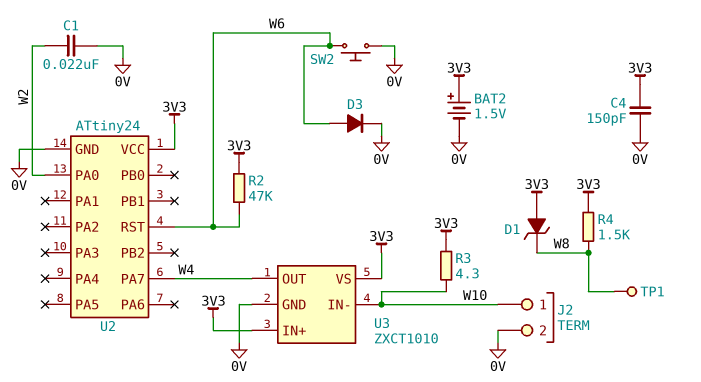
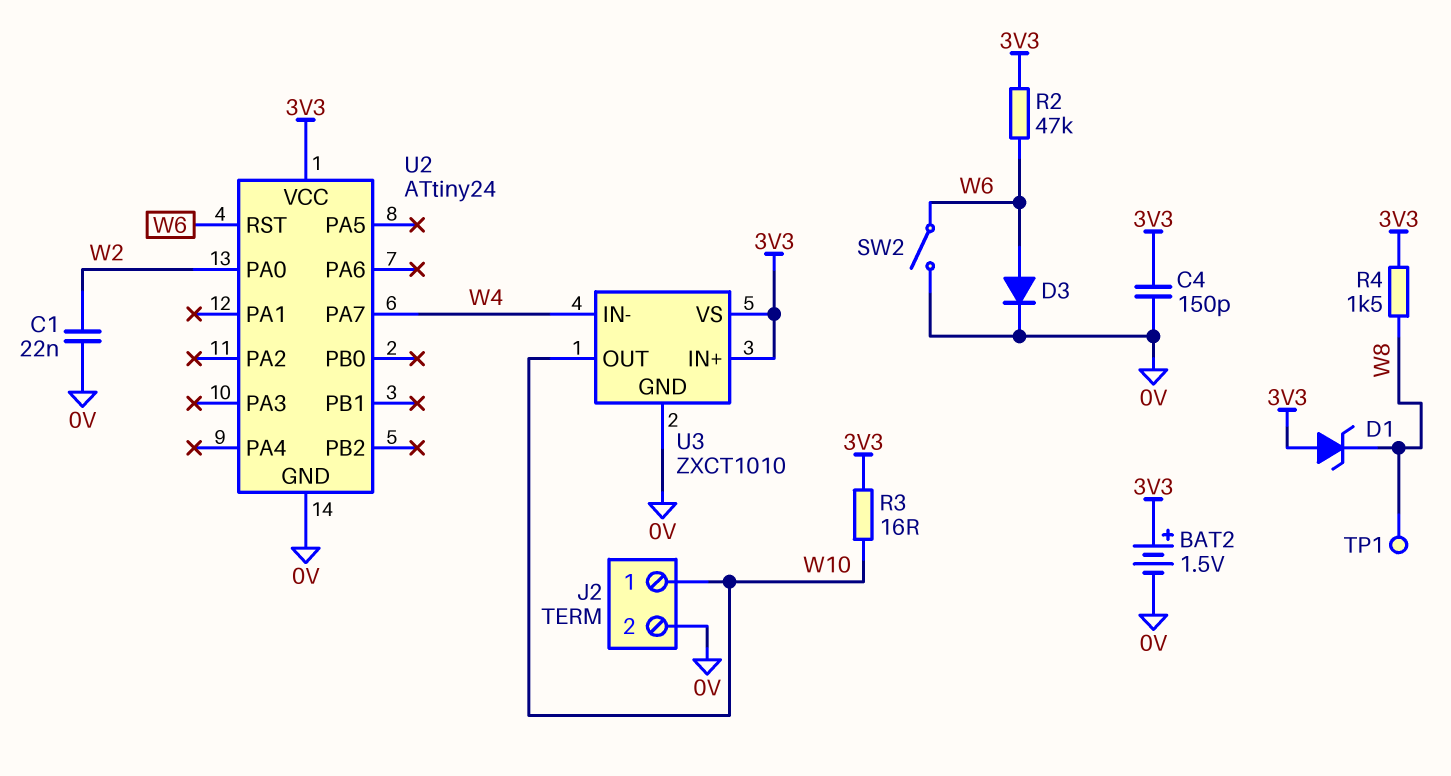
R3: 4.3 (3V3, W10) -> 16 (3V3, W10)
SW2: button (0V, W6) -> switch (0V, W6)
U3 pin IN-: W10 -> W4
U3 pin OUT: W4 -> W10

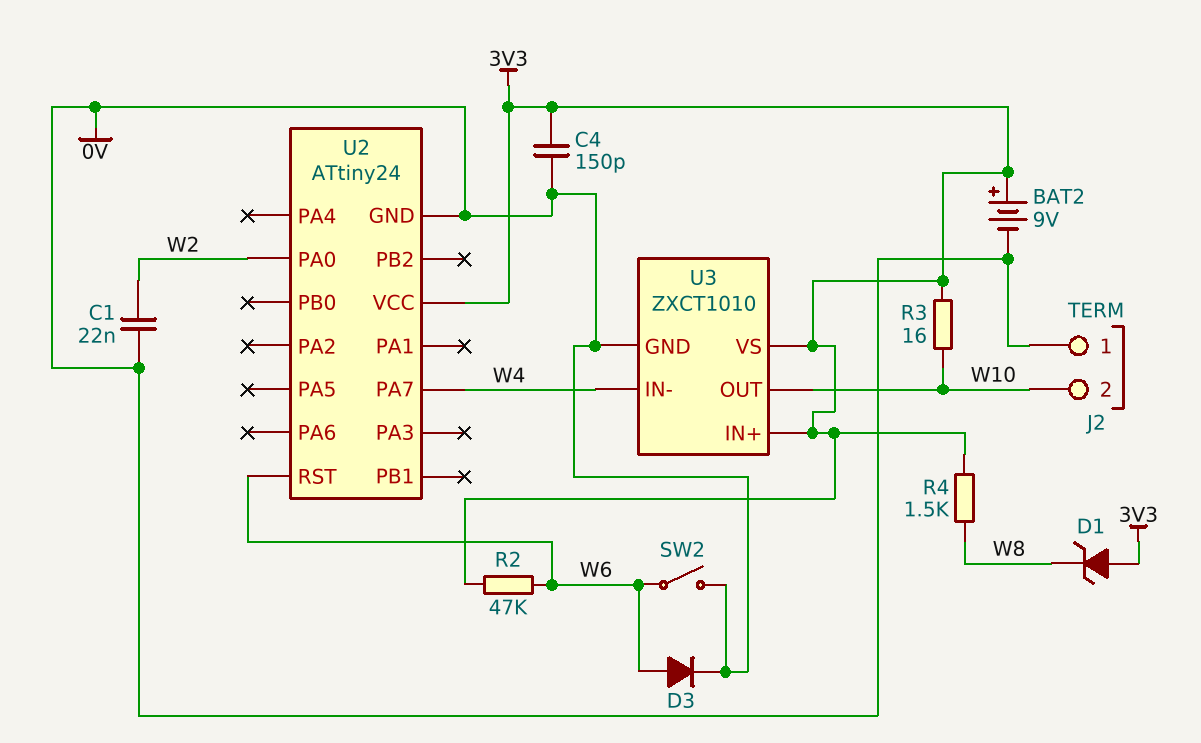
BAT2: 1.5V (plus 3V3, minus 0V) -> 9V (plus 3V3, minus 0V)
J2 pin 1: W10 -> 0V
J2 pin 2: 0V -> W10
TP1: test point (W8) -> none

